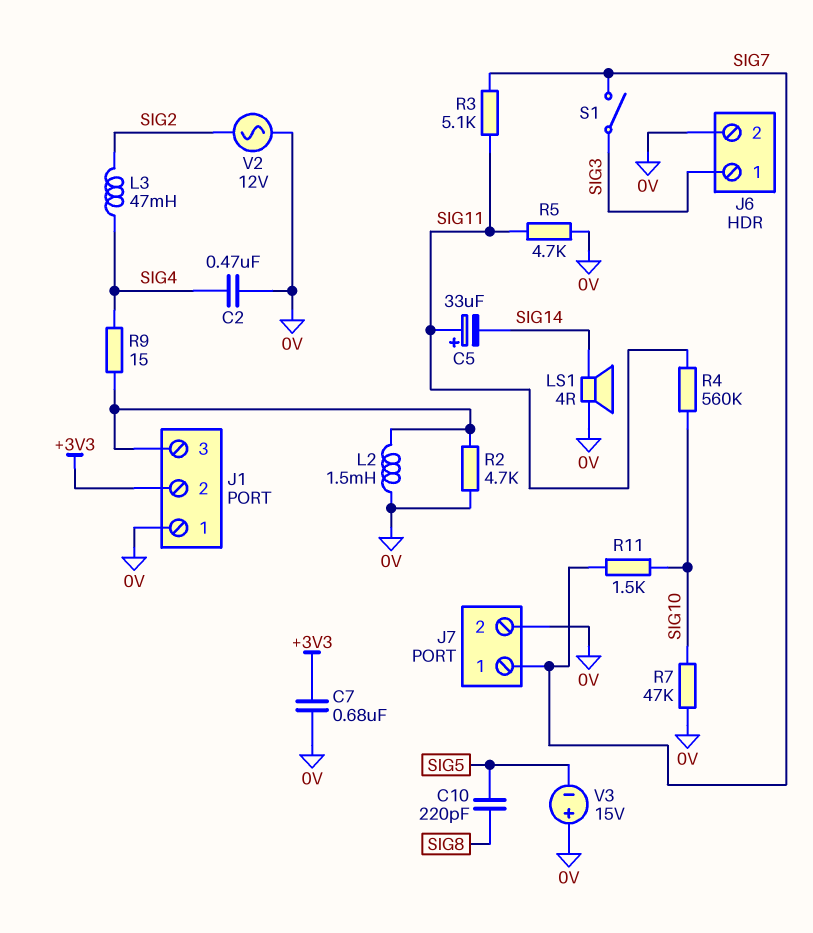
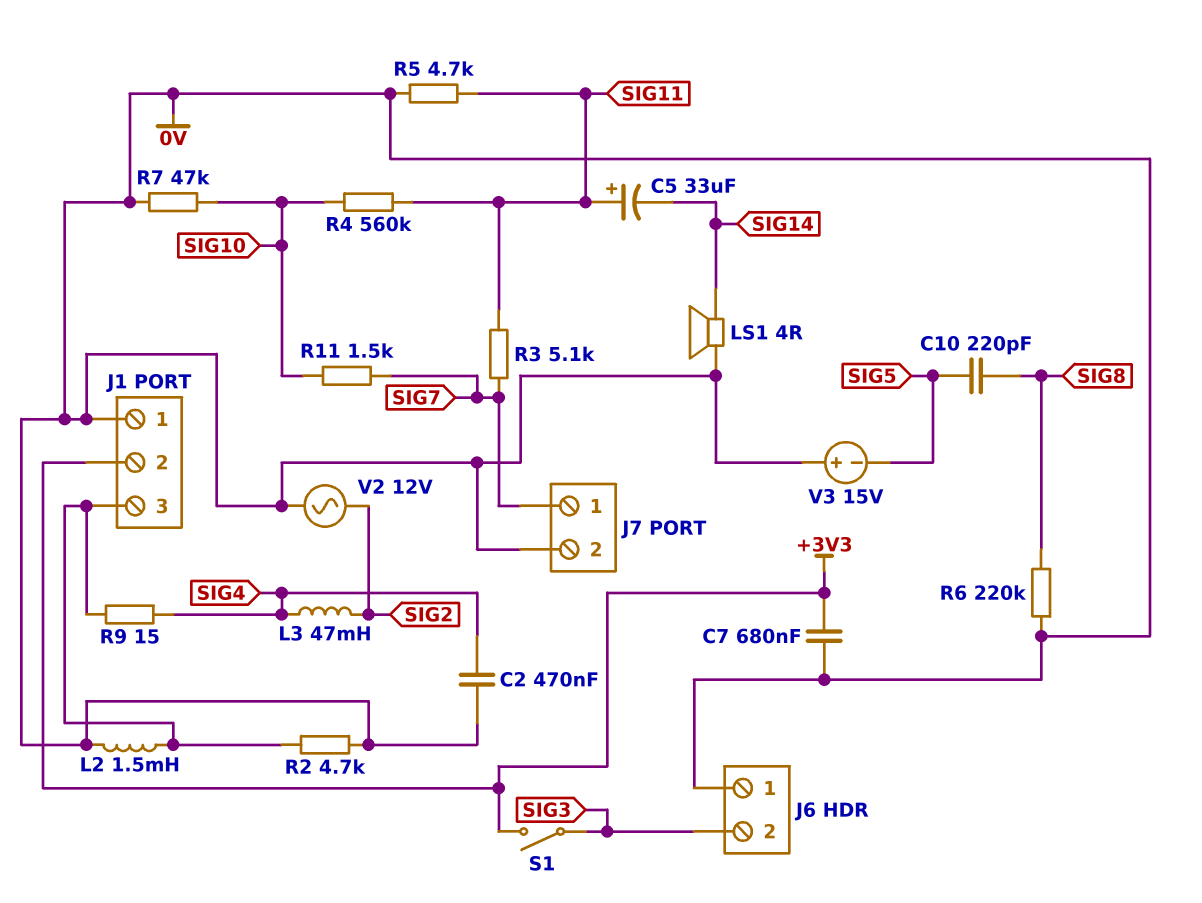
J6 pin 1: SIG3 -> 0V
J6 pin 2: 0V -> SIG3
R6: none -> 220k (0V, SIG8)
S1: switch (SIG3, SIG7) -> switch (+3V3, SIG3)

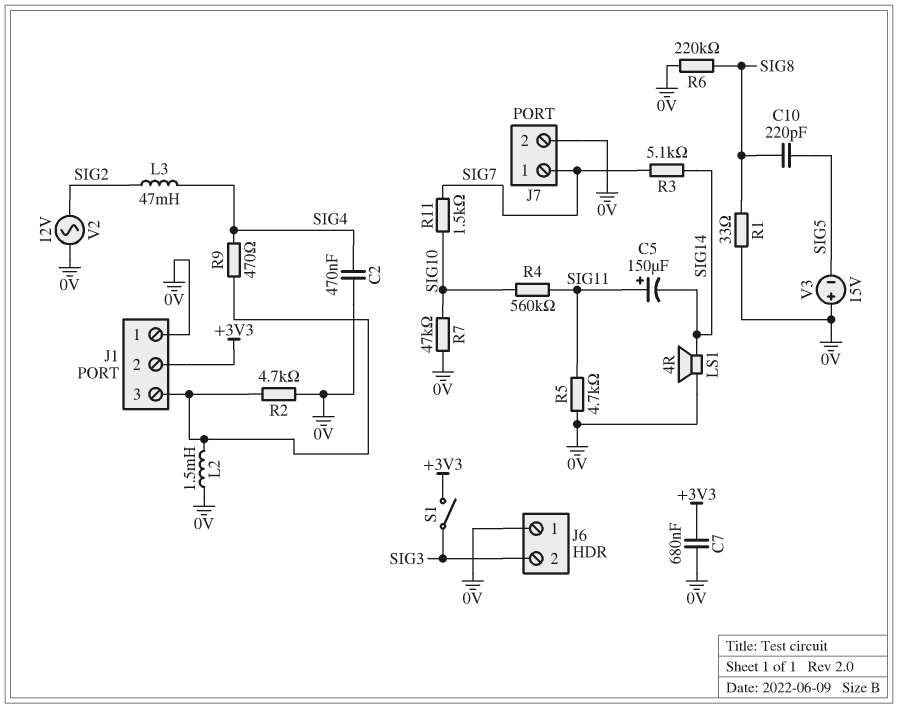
C5: 33uF (plus SIG11, minus SIG14) -> 150uF (plus SIG11, minus SIG14)
R1: none -> 33 (0V, SIG8)
R3: 5.1k (SIG7, SIG11) -> 5.1k (SIG7, SIG14)
R9: 15 (J1/3, SIG4) -> 470 (J1/3, SIG4)

